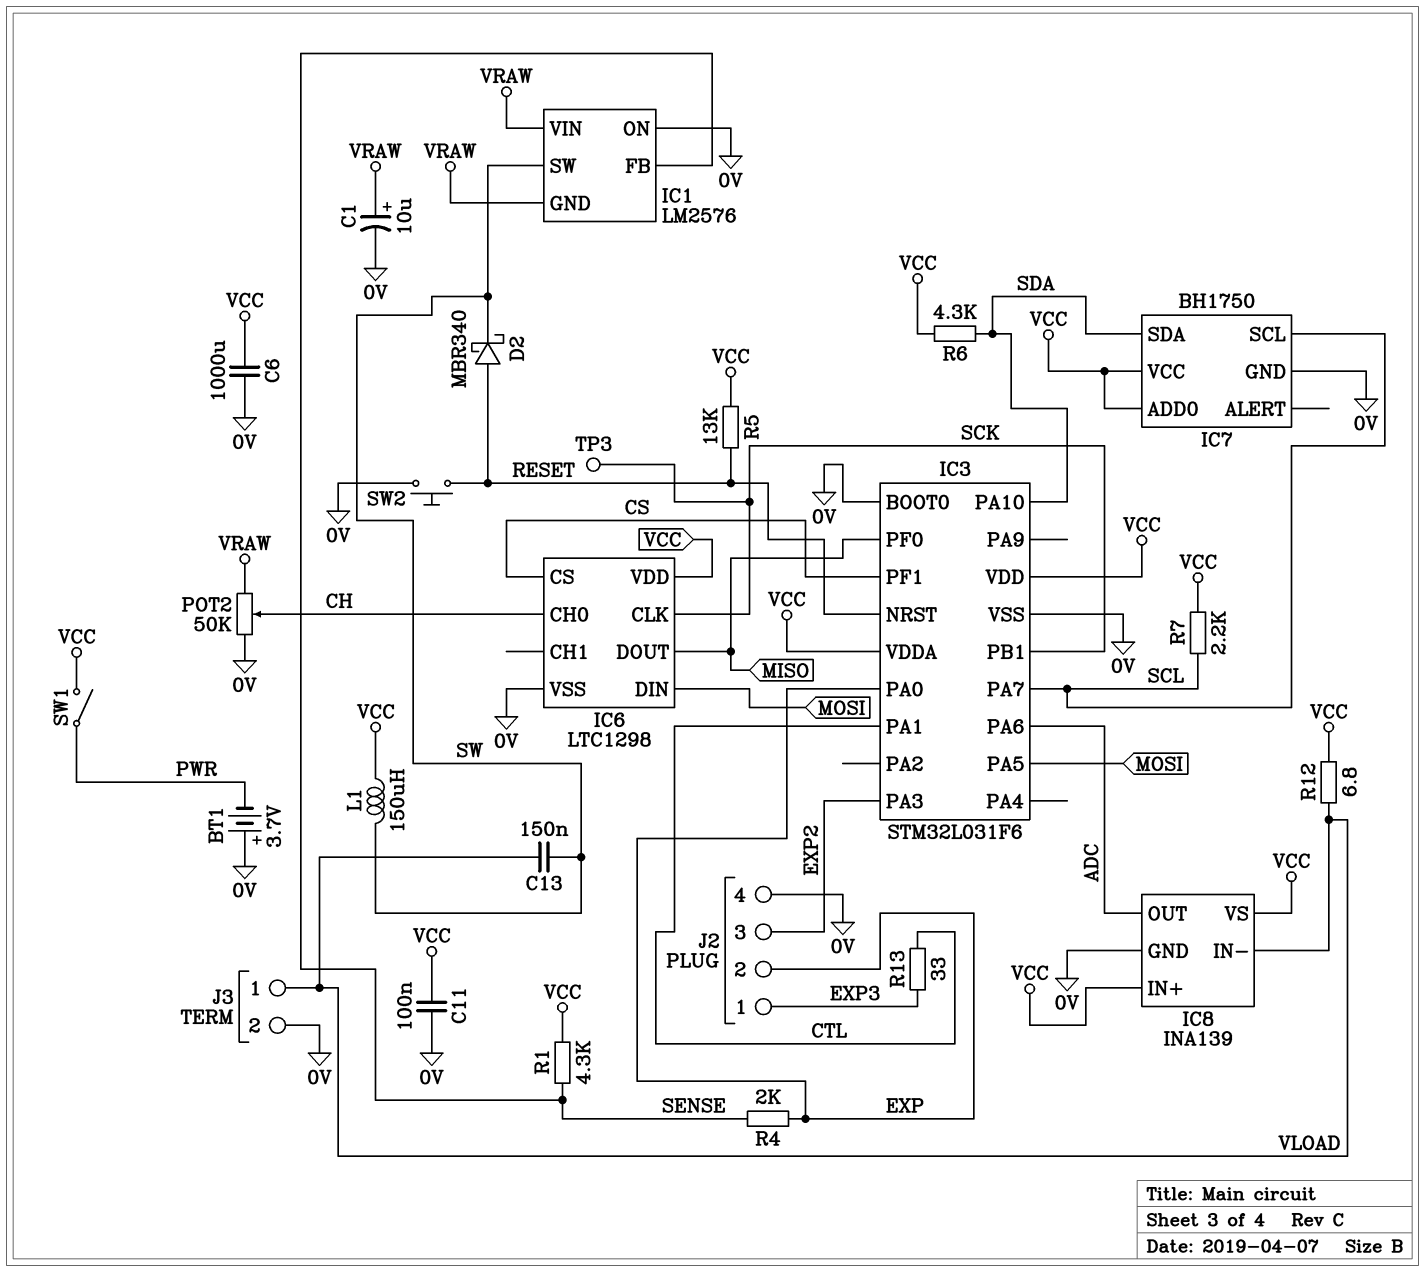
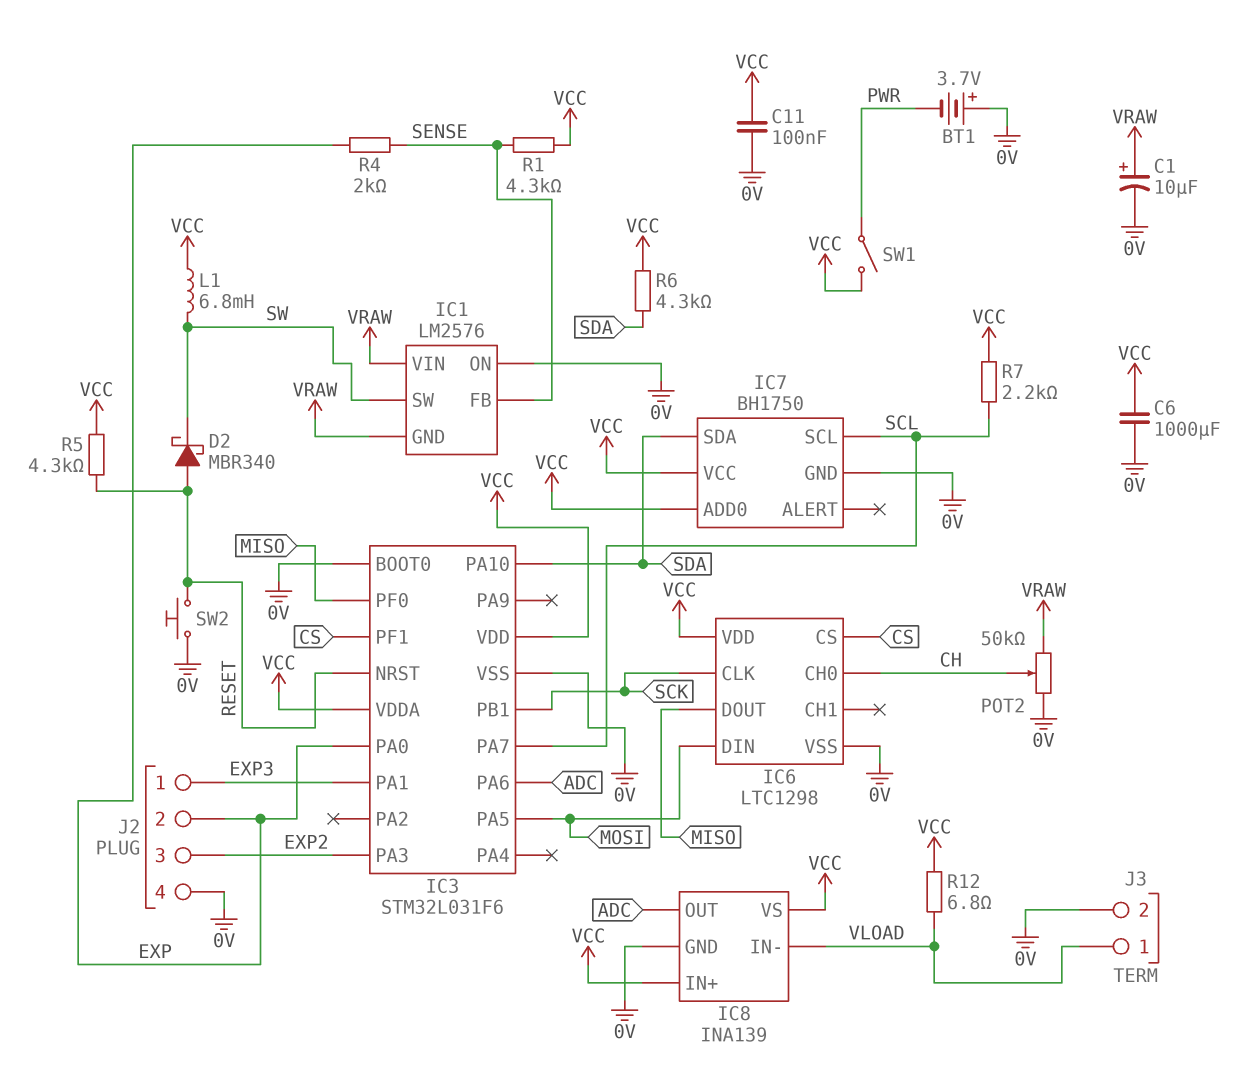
C13: 150nF (SW, VLOAD) -> none
IC3 pin PA1: CTL -> EXP3
L1: 150uH (SW, VCC) -> 6.8mH (SW, VCC)
R5: 13k (RESET, VCC) -> 4.3k (RESET, VCC)
R13: 33 (CTL, EXP3) -> none
TP3: test point (SCK) -> none

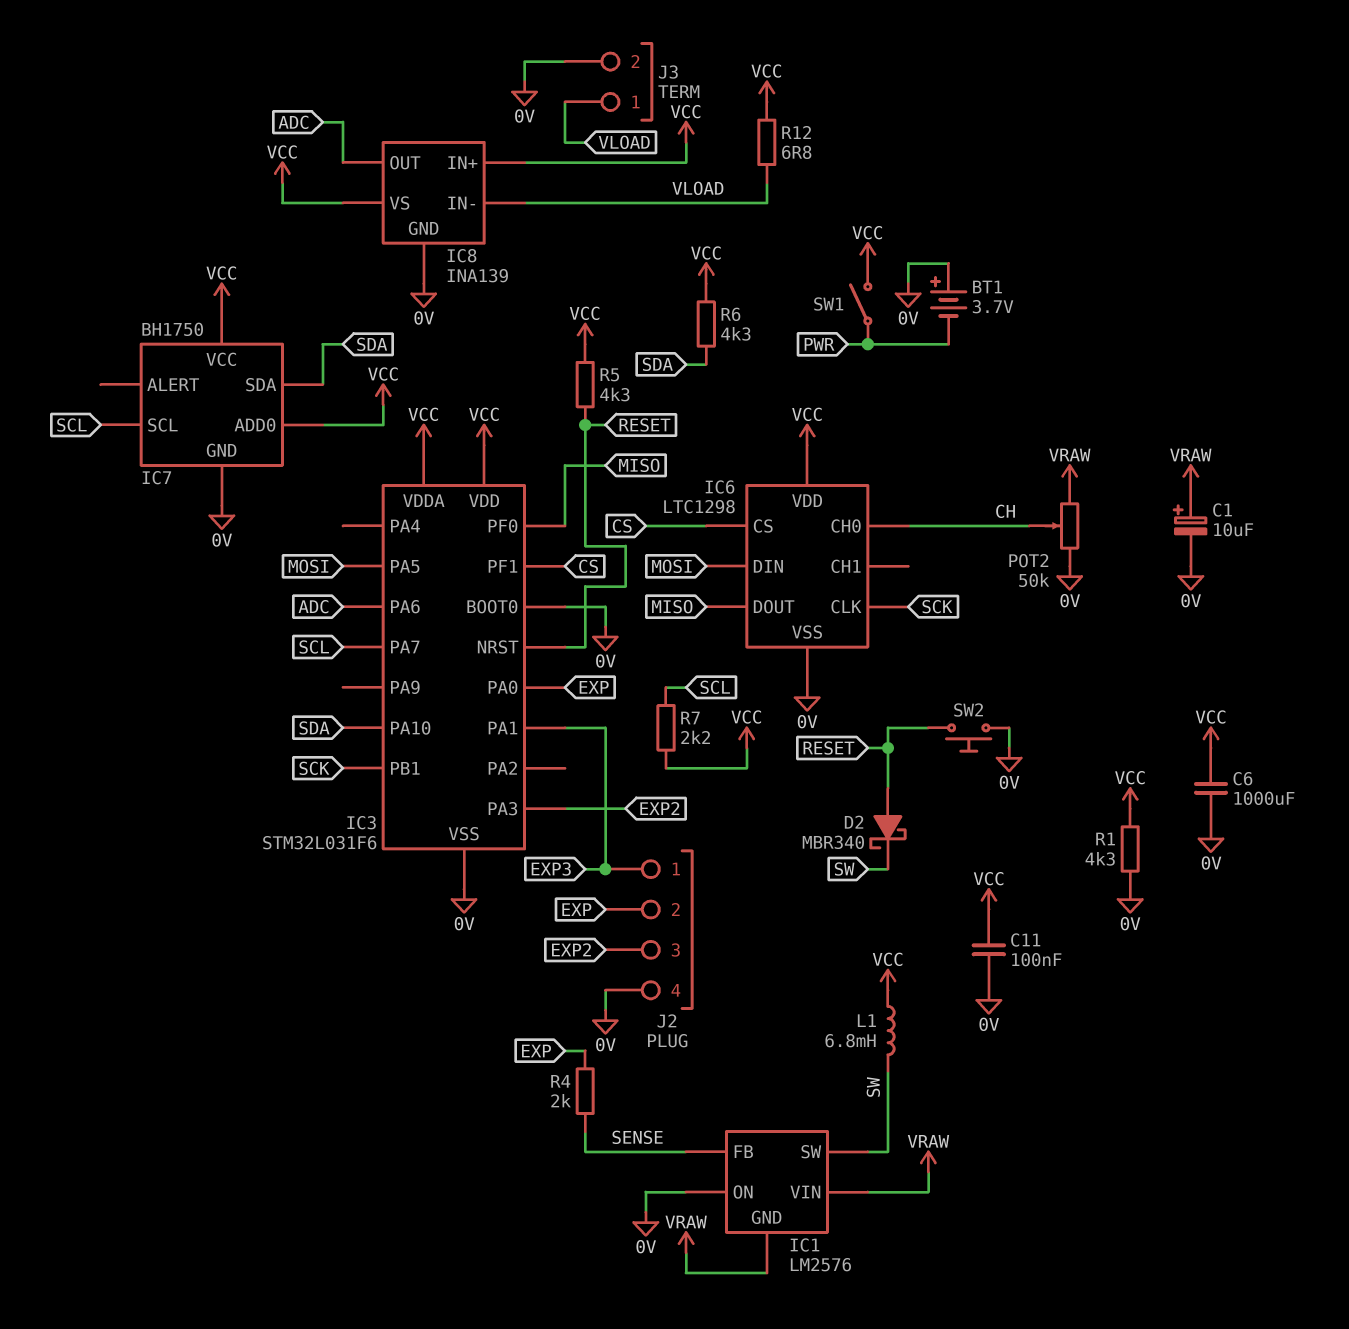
R1: 4.3k (SENSE, VCC) -> 4.3k (0V, VCC)

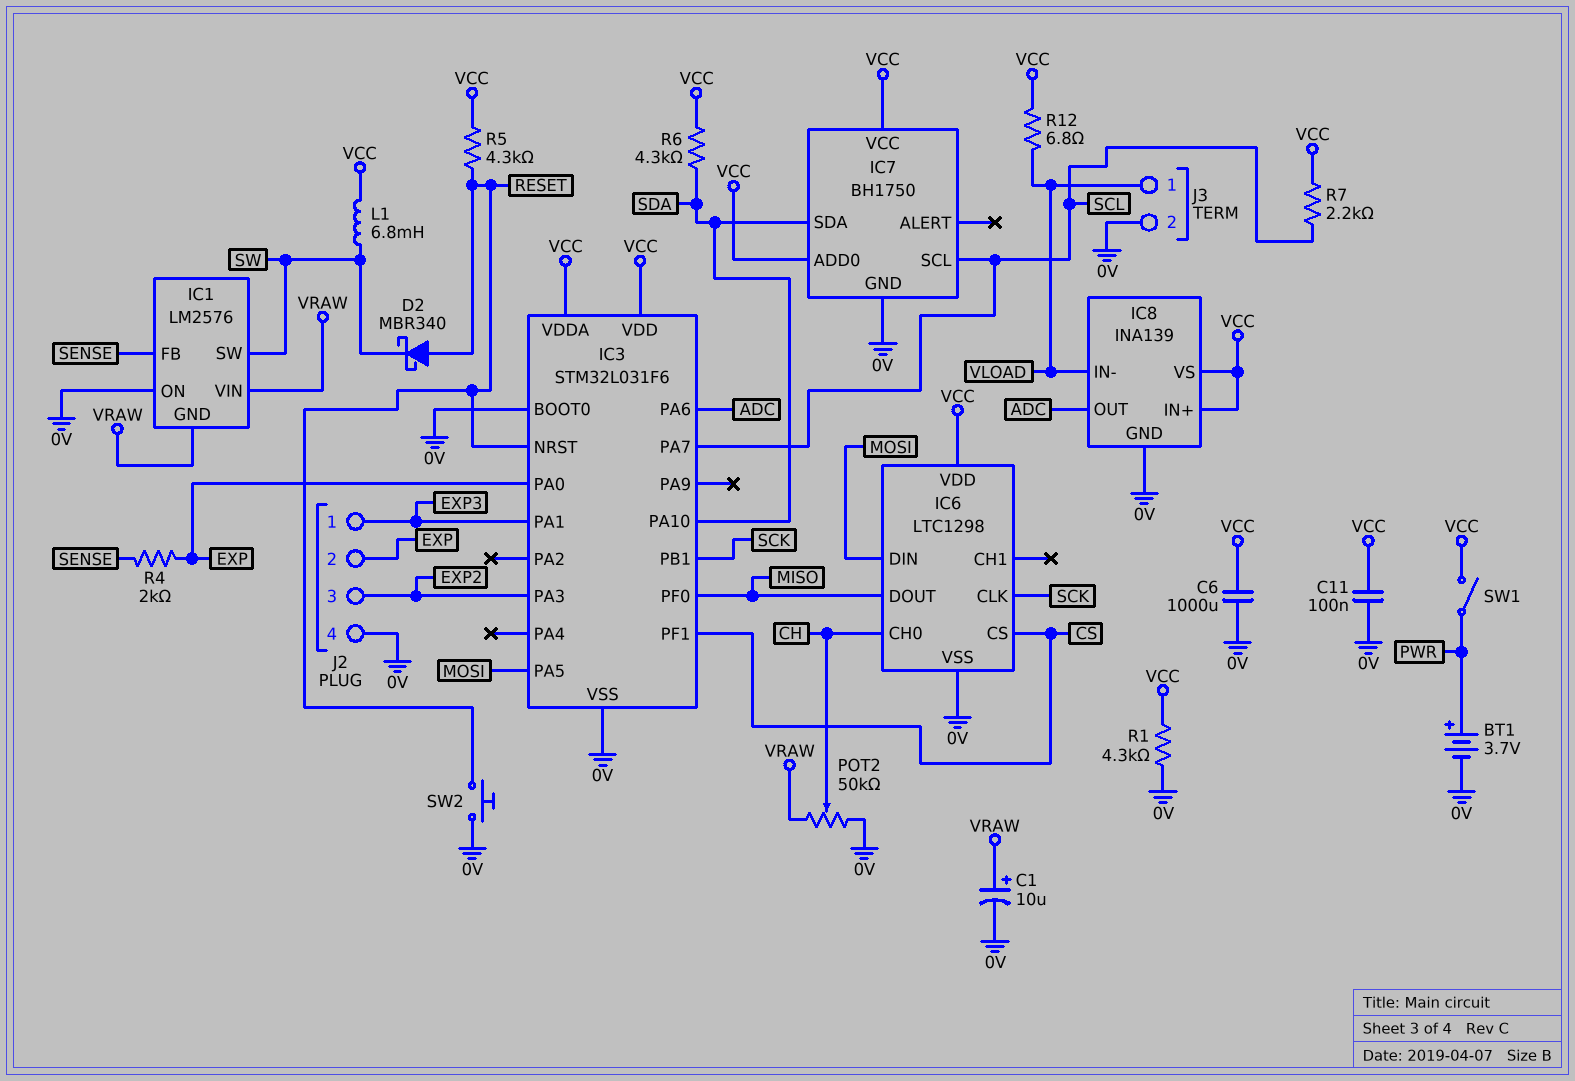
BT1: 3.7V (plus 0V, minus PWR) -> 3.7V (plus PWR, minus 0V)

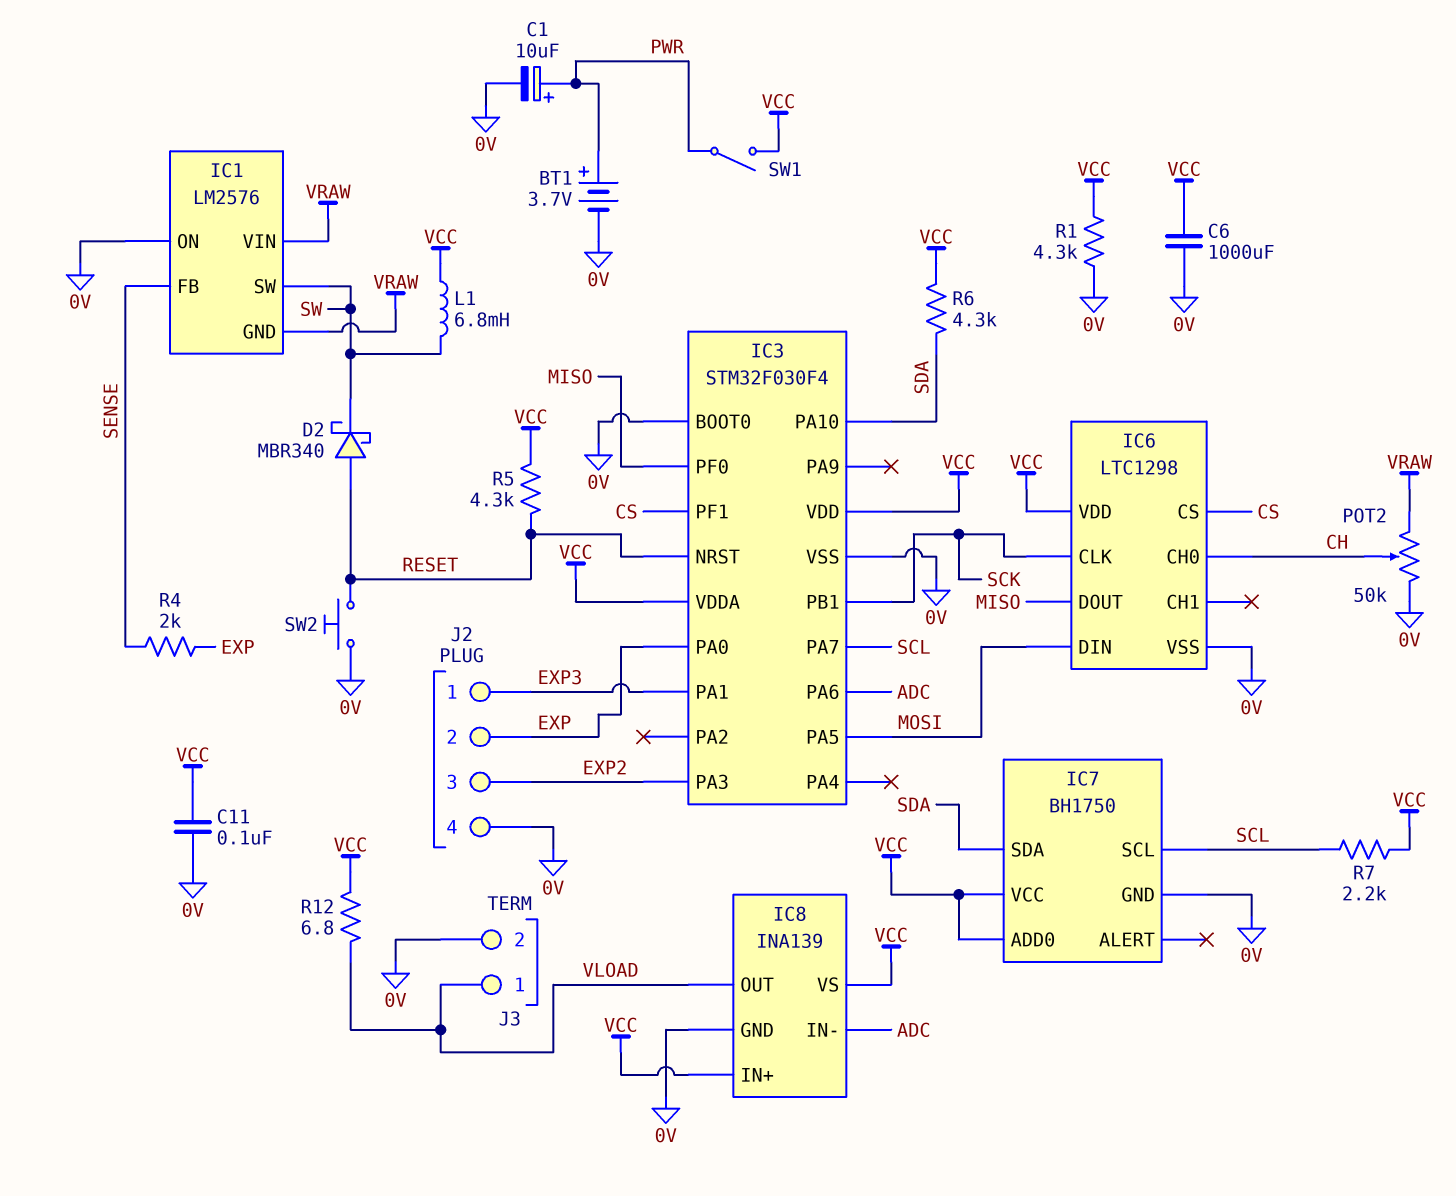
C1: 10uF (plus VRAW, minus 0V) -> 10uF (plus PWR, minus 0V)
IC3: STM32L031F6 -> STM32F030F4
IC8 pin IN-: VLOAD -> ADC
IC8 pin OUT: ADC -> VLOAD

